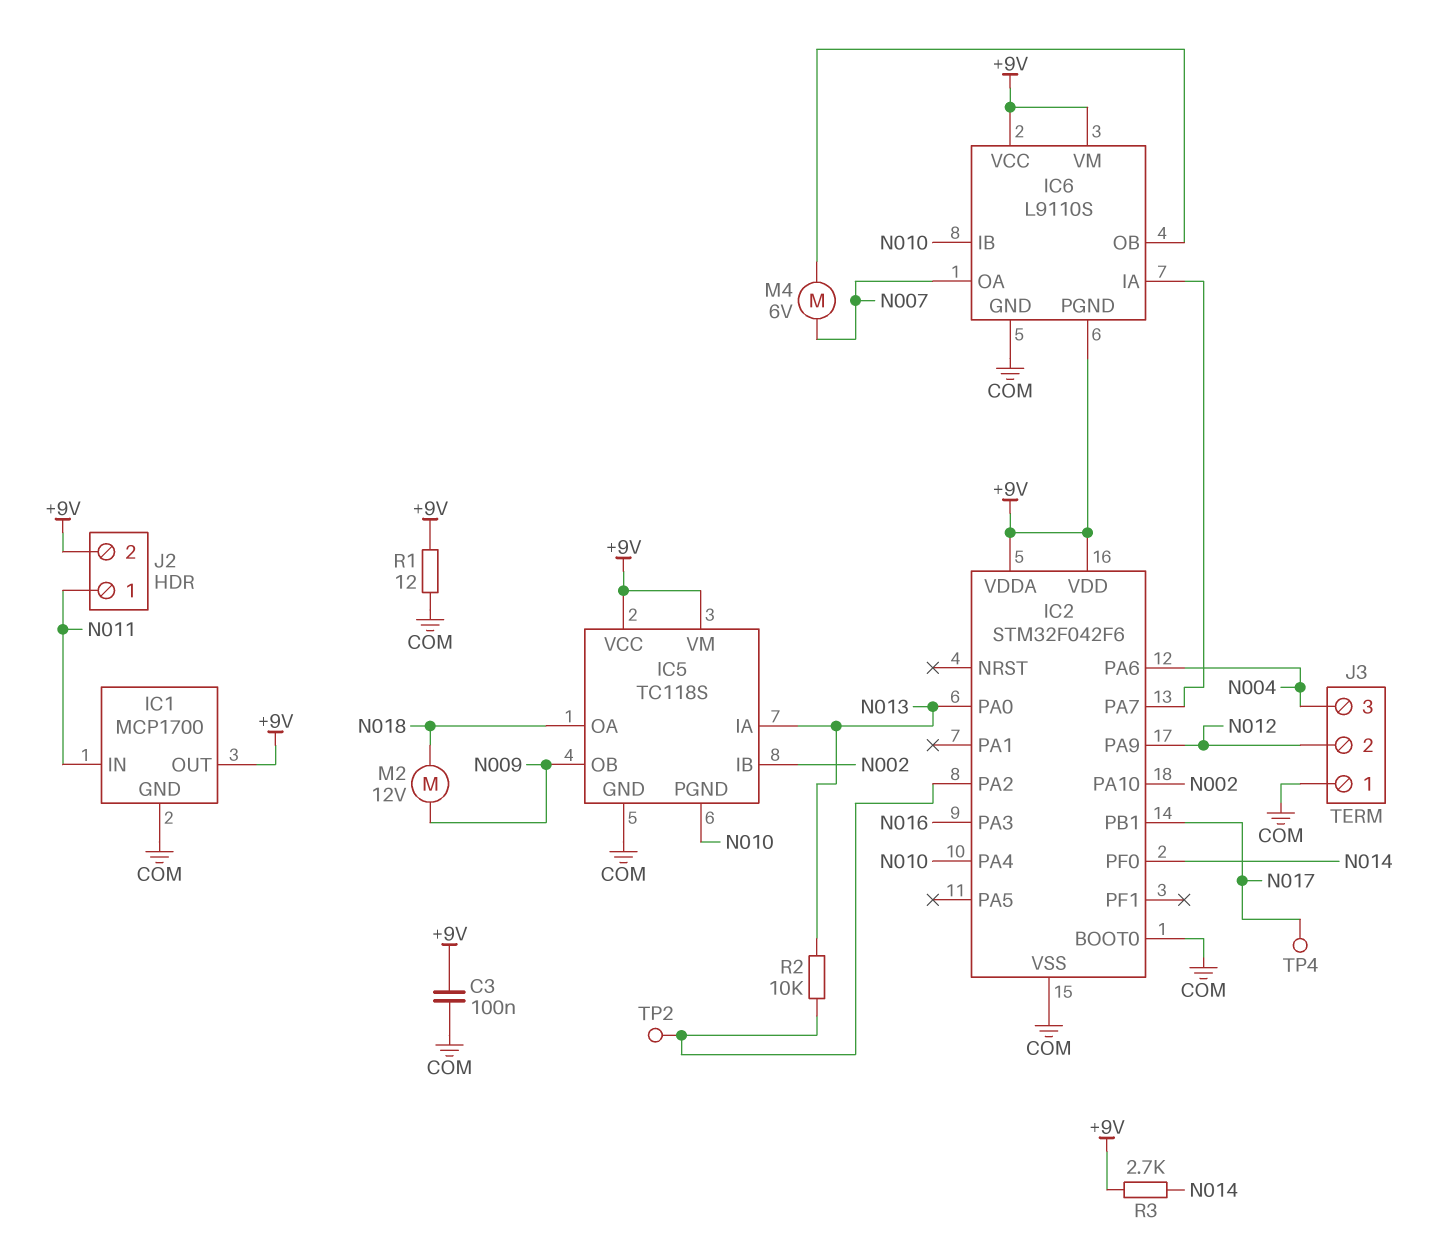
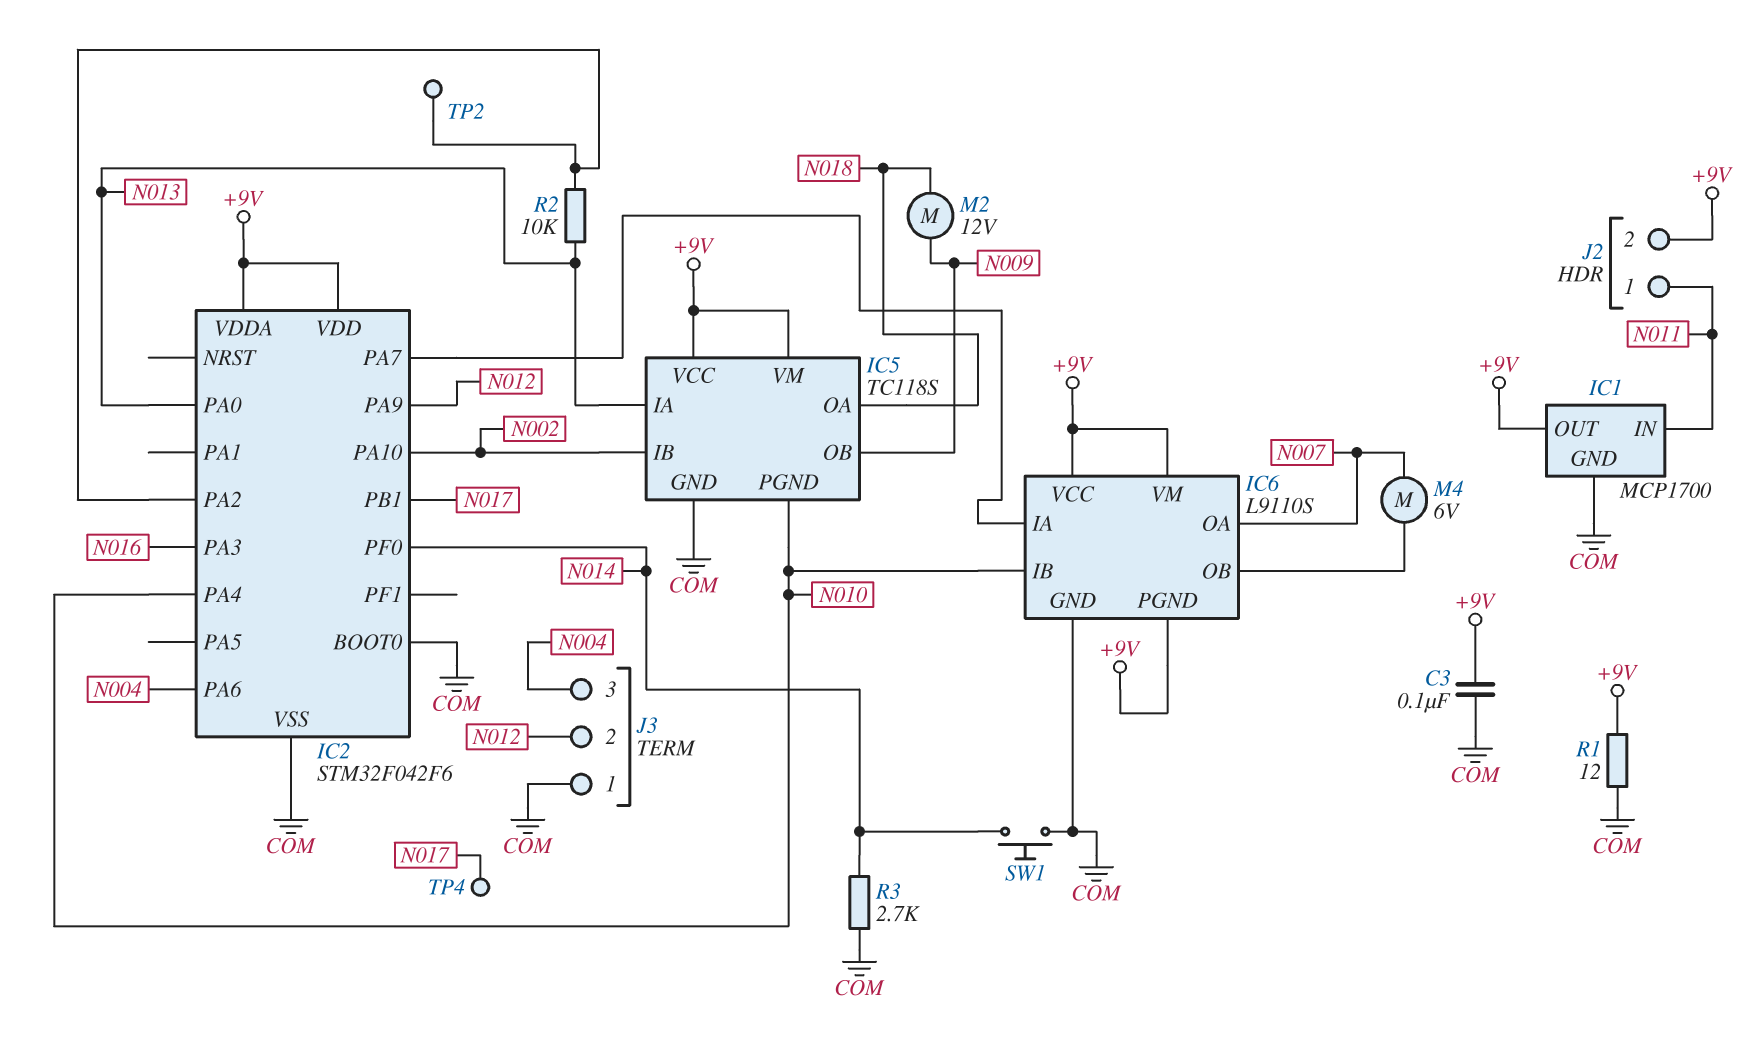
R3: 2.7k (+9V, N014) -> 2.7k (COM, N014)
SW1: none -> button (COM, N014)

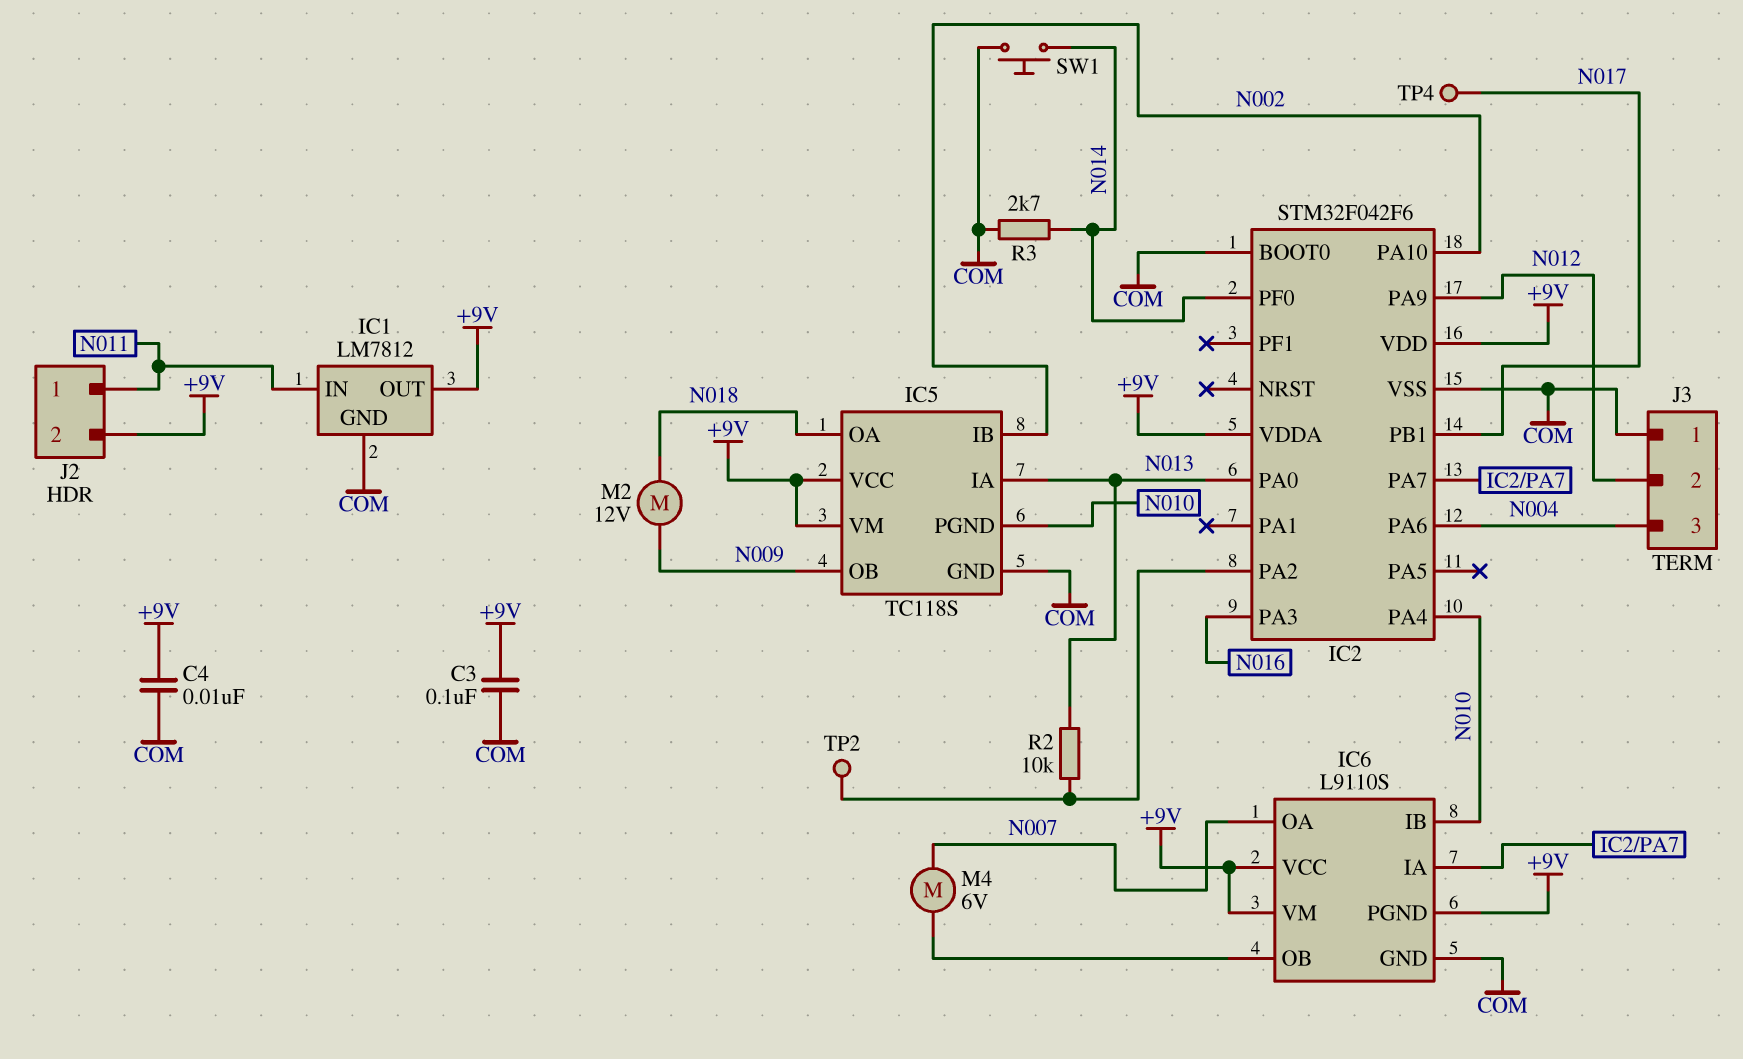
C4: none -> 10nF (+9V, COM)
IC1: MCP1700 -> LM7812
R1: 12 (+9V, COM) -> none

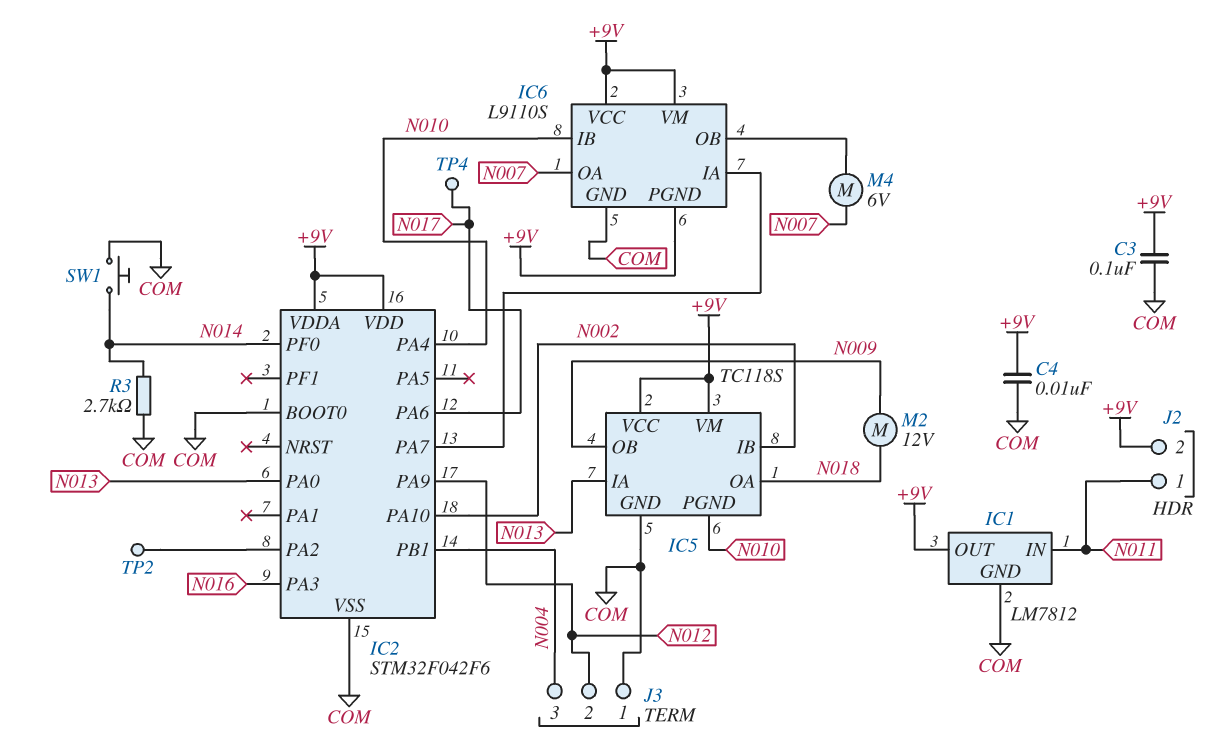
IC2 pin PA6: N004 -> N017
IC2 pin PB1: N017 -> N004
R2: 10k (IC2/PA2, N013) -> none

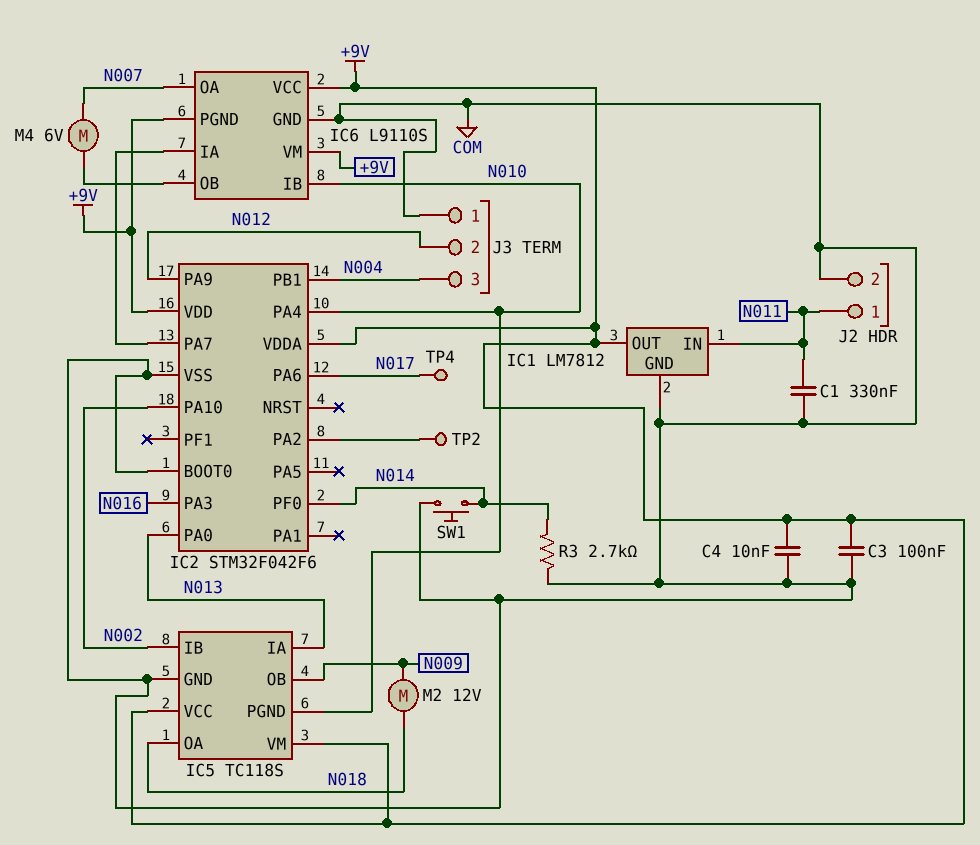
C1: none -> 330nF (COM, N011)
J2 pin 2: +9V -> COM

